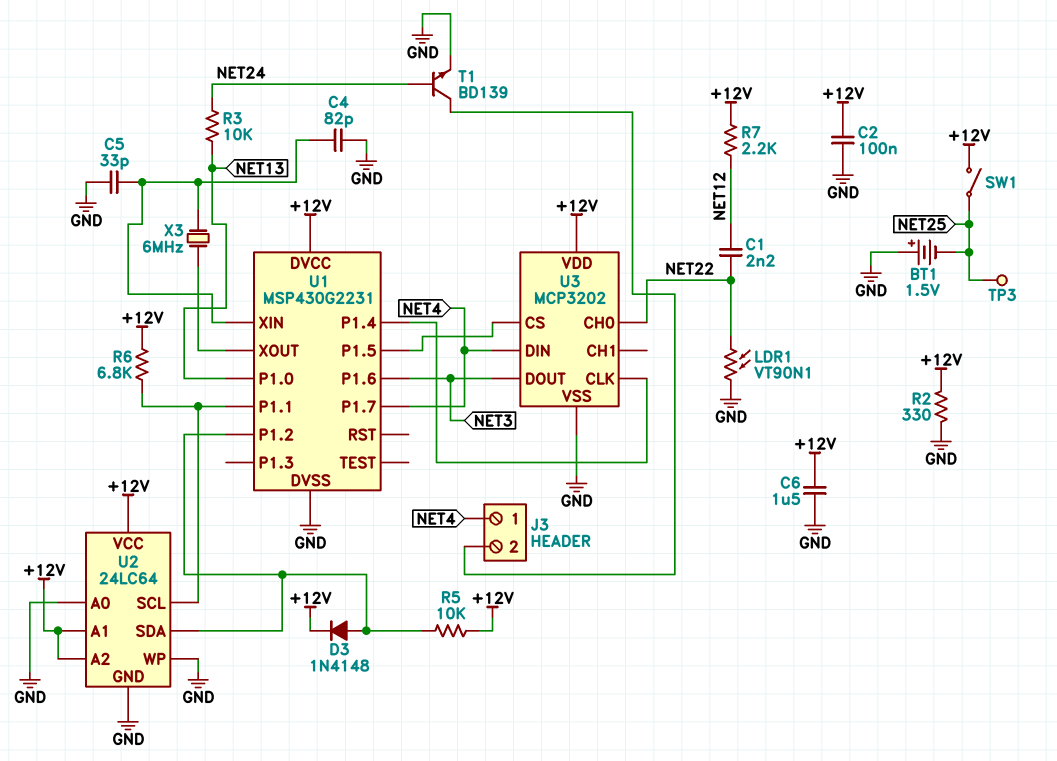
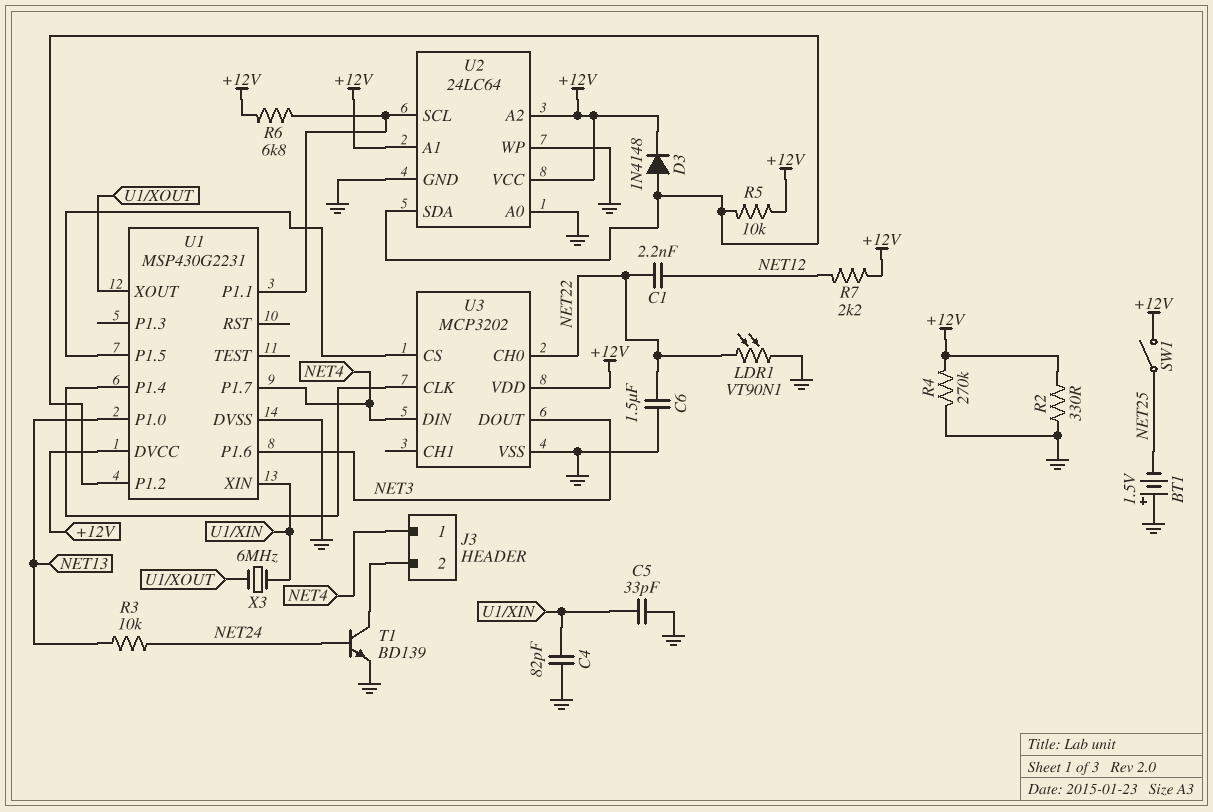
C2: 100nF (+12V, GND) -> none
C6: 1.5uF (+12V, GND) -> 1.5uF (GND, NET22)
R4: none -> 270k (+12V, GND)
TP3: test point (NET25) -> none

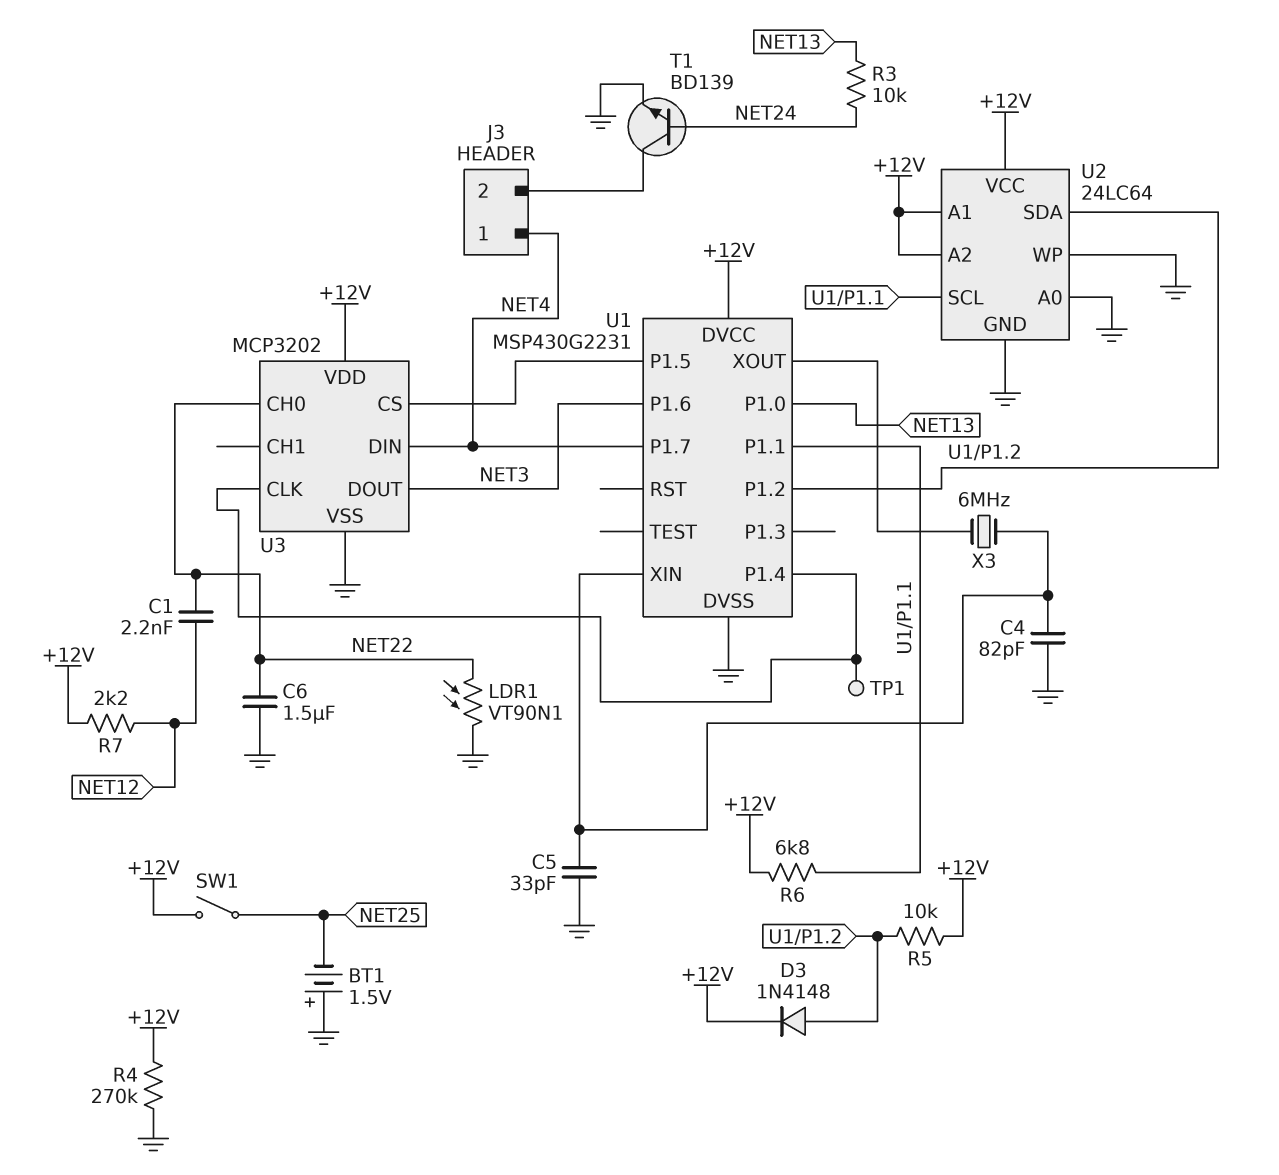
R2: 330 (+12V, GND) -> none
TP1: none -> test point (U1/P1.4)

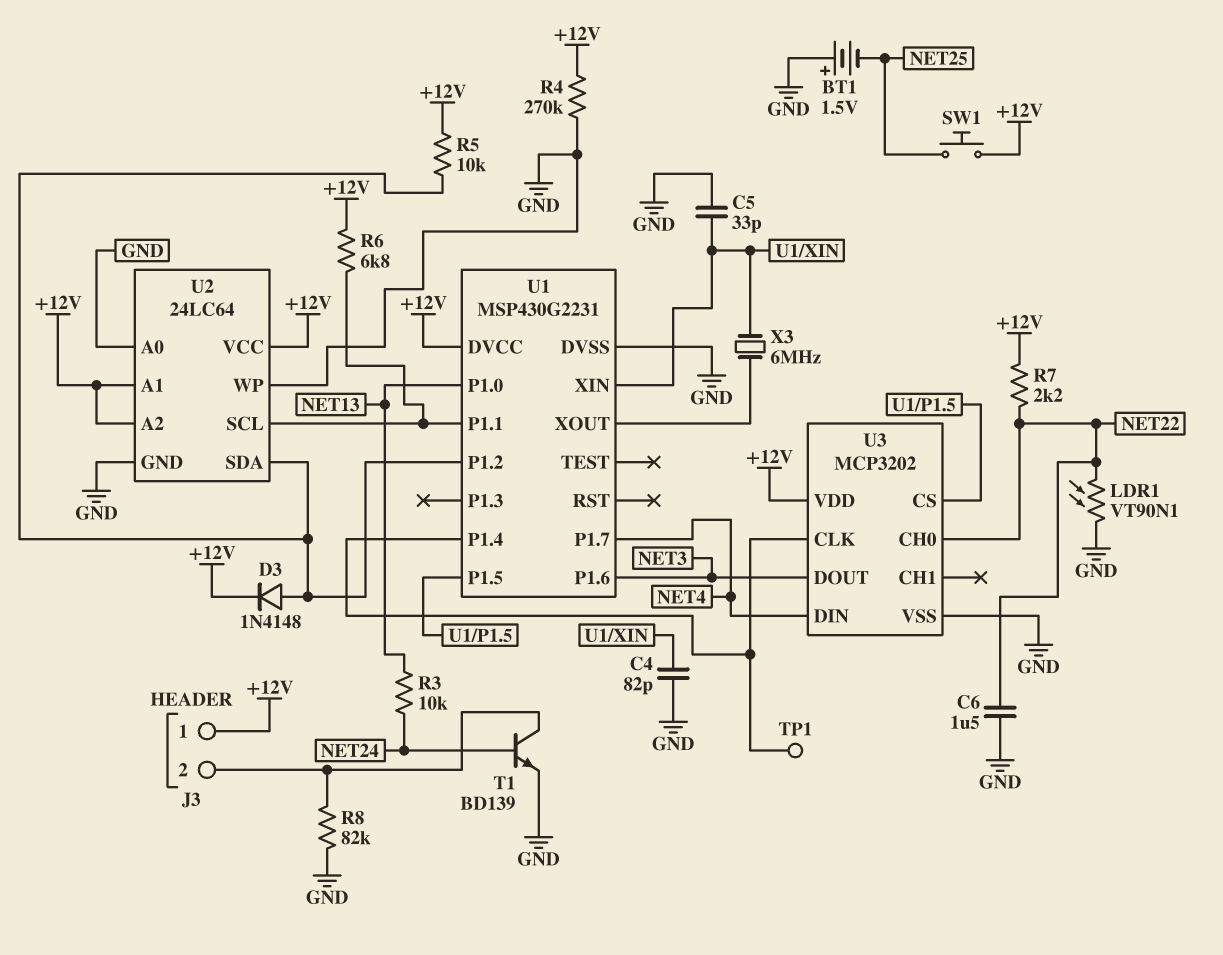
C1: 2.2nF (NET12, NET22) -> none
J3 pin 1: NET4 -> +12V
R7: 2.2k (+12V, NET12) -> 2.2k (+12V, NET22)
R8: none -> 82k (GND, J3/2)
SW1: switch (+12V, NET25) -> button (+12V, NET25)

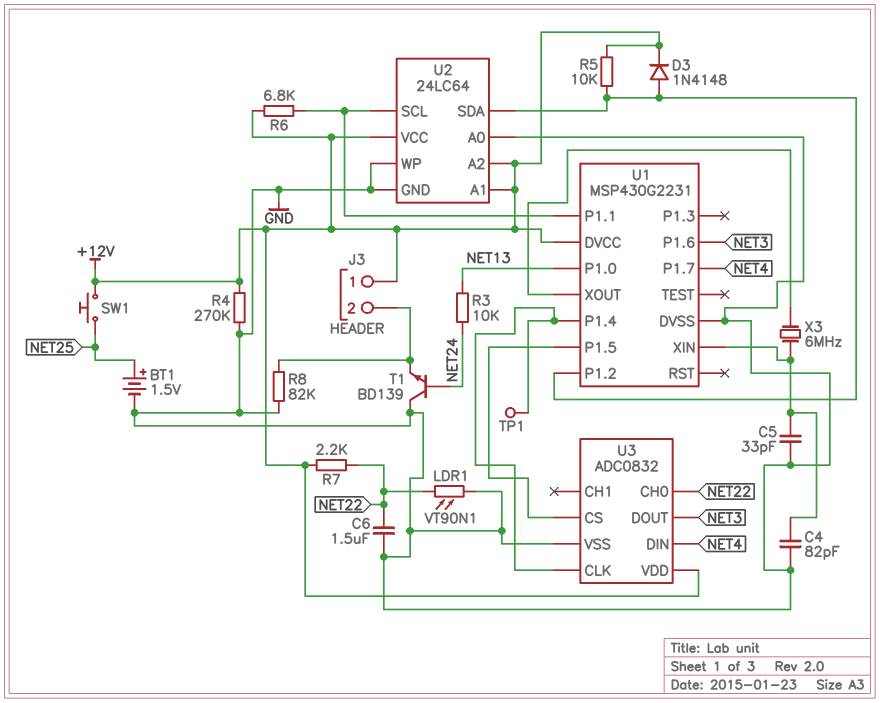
BT1: 1.5V (plus GND, minus NET25) -> 1.5V (plus NET25, minus GND)
T1: NPN BD139 (B NET24, C J3/2, E GND) -> NPN BD139 (B NET24, C GND, E J3/2)
U3: MCP3202 -> ADC0832

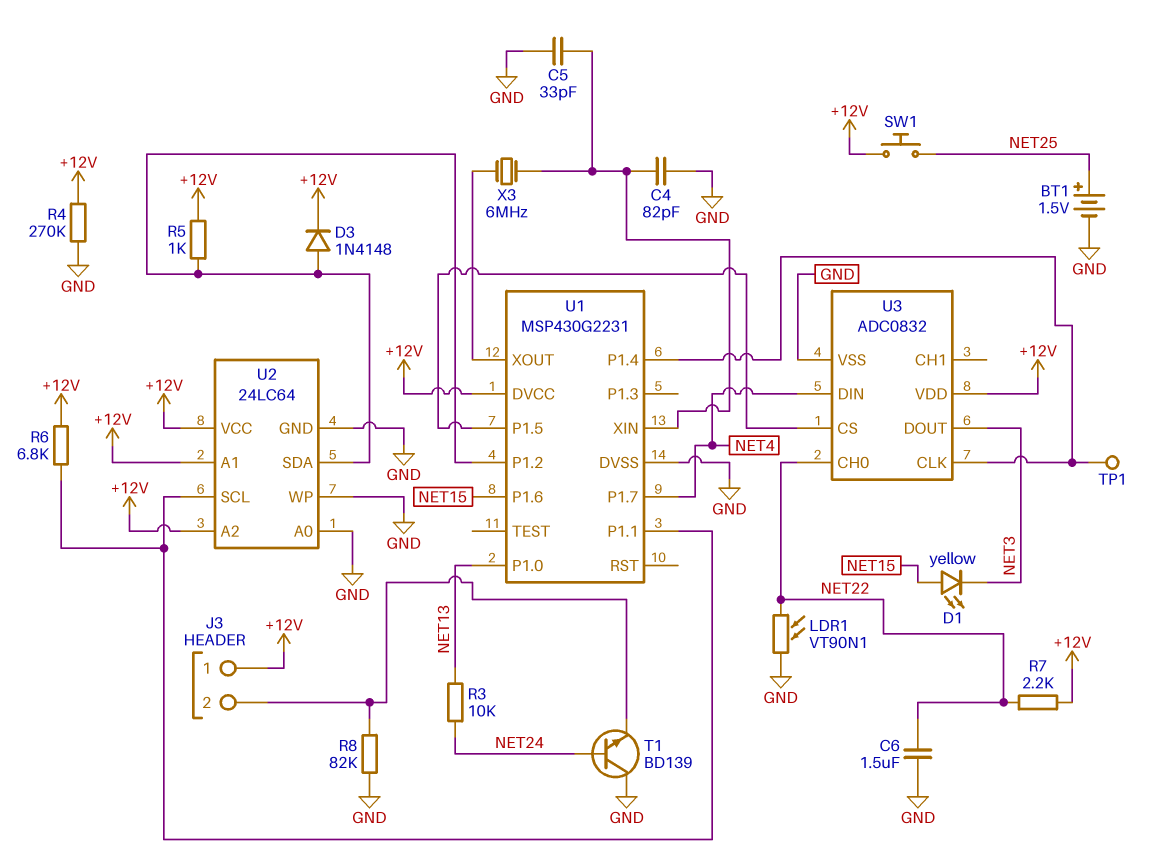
D1: none -> LED yellow (A NET15, K NET3)
R5: 10k (+12V, U1/P1.2) -> 1k (+12V, U1/P1.2)
U1 pin P1.6: NET3 -> NET15

